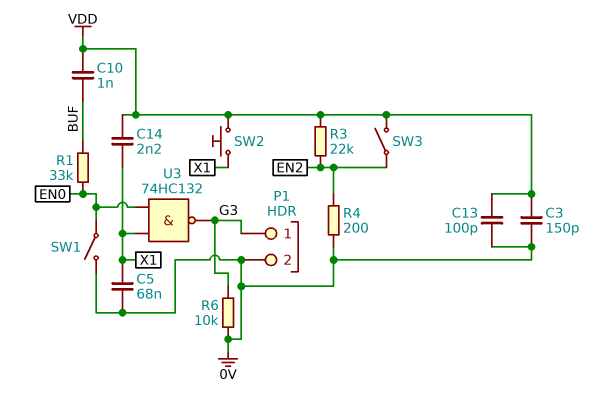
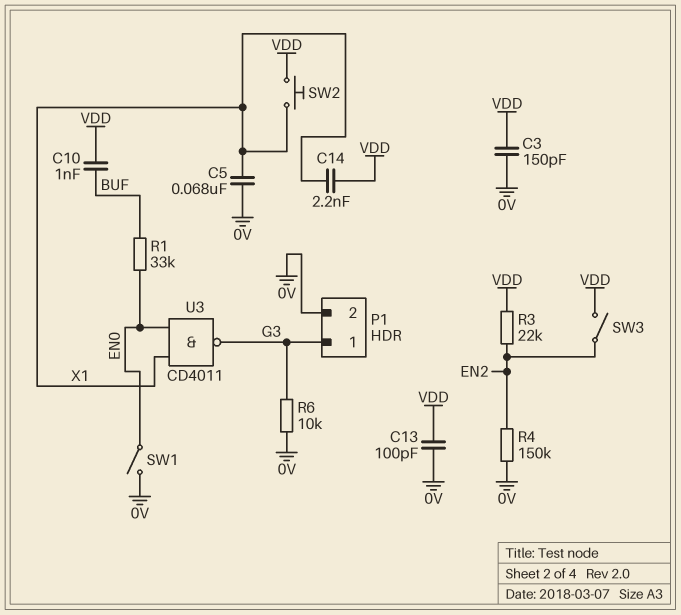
R4: 200 (0V, EN2) -> 150k (0V, EN2)
U3: NAND 74HC132 (in EN0, in X1, out G3) -> NAND CD4011 (in EN0, in X1, out G3)

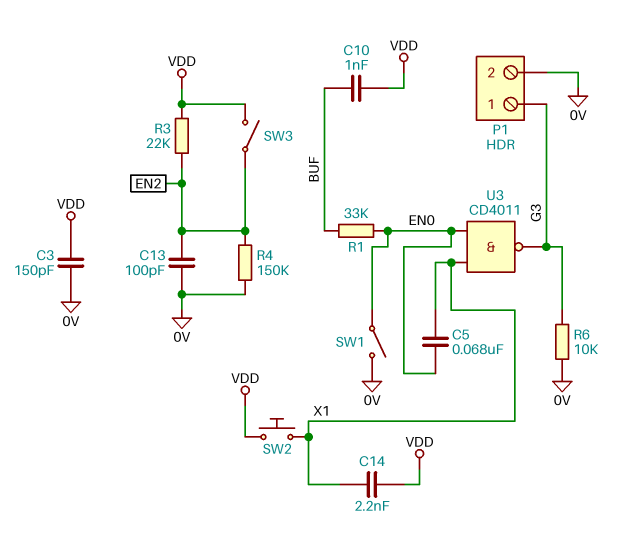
C5: 68nF (0V, X1) -> 68nF (EN0, X1)
C13: 100pF (0V, VDD) -> 100pF (0V, EN2)

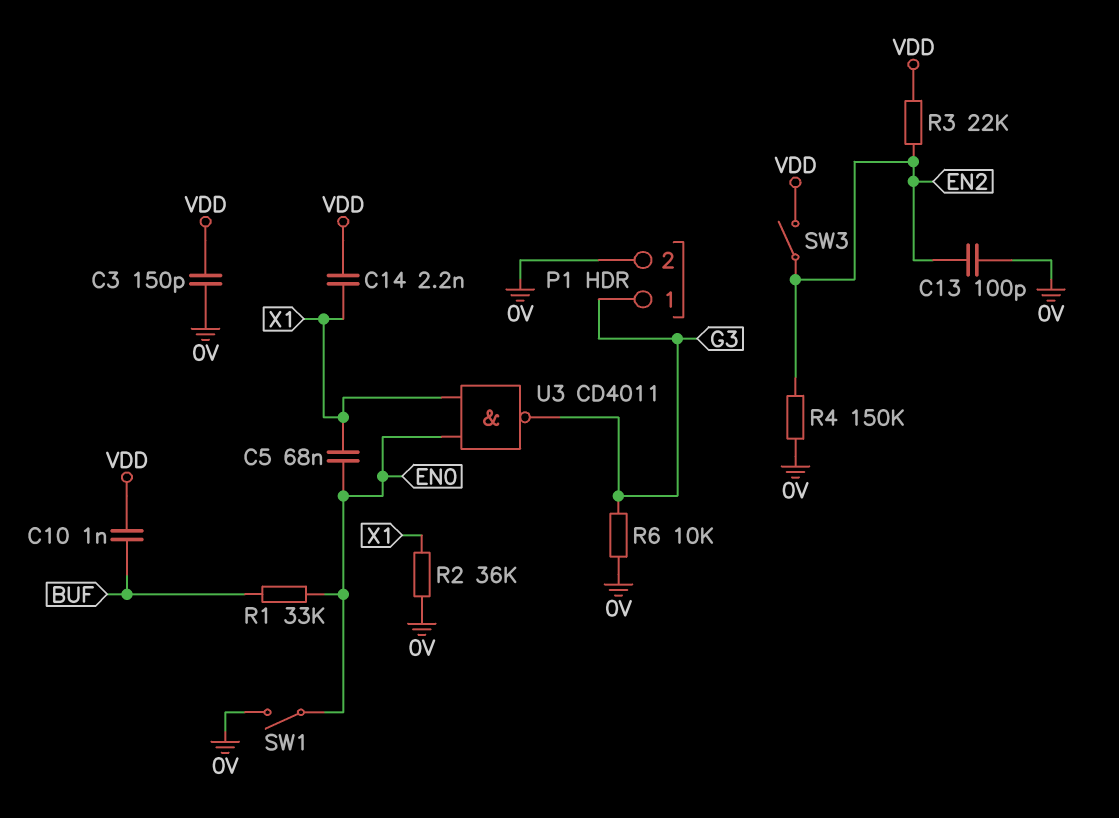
R2: none -> 36k (0V, X1)
SW2: button (VDD, X1) -> none

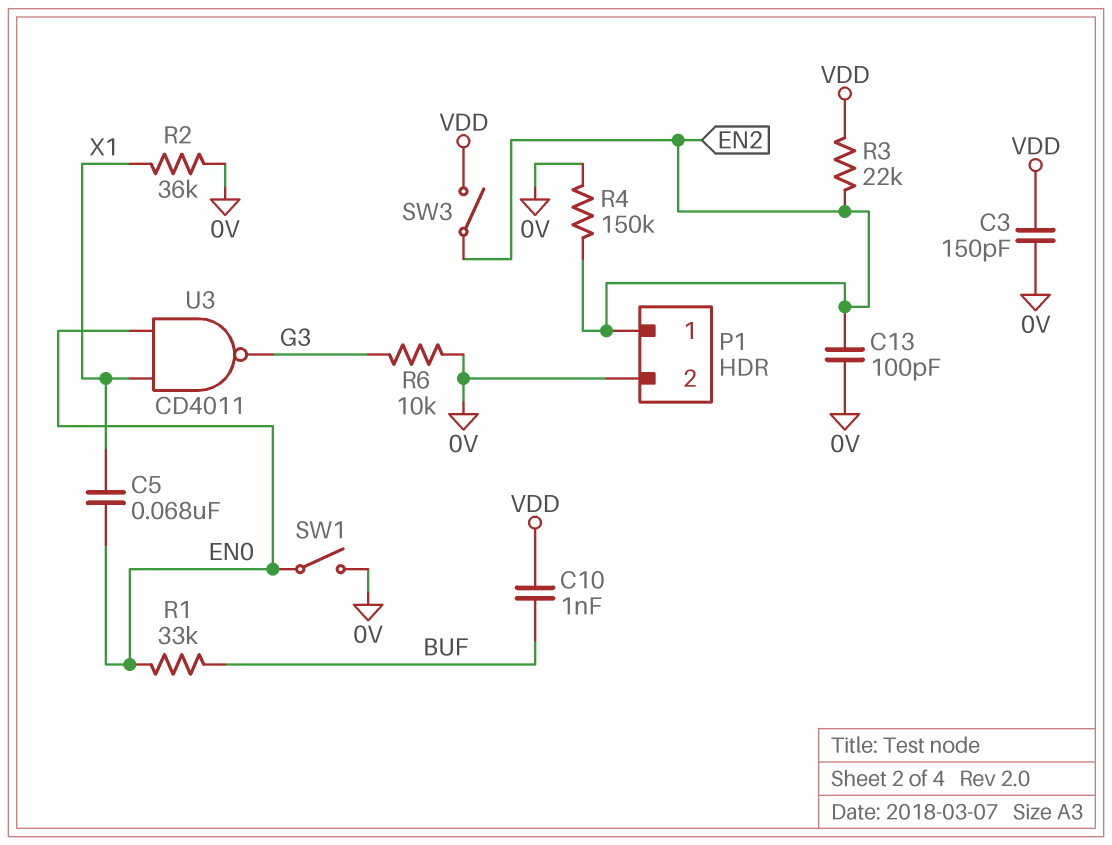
C14: 2.2nF (VDD, X1) -> none
P1 pin 1: G3 -> EN2

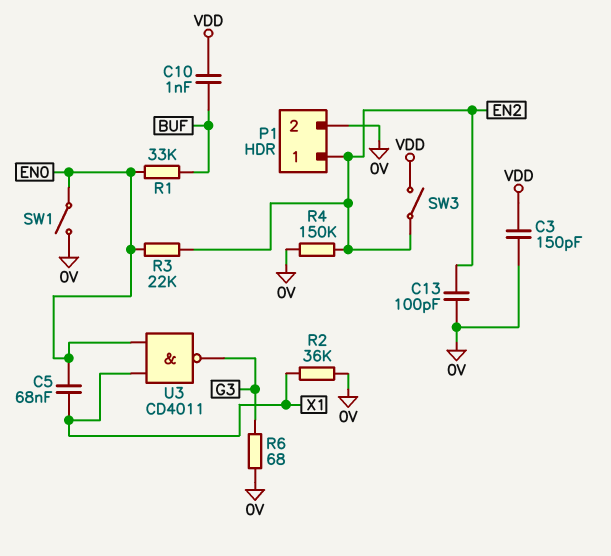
R3: 22k (EN2, VDD) -> 22k (EN0, EN2)
R6: 10k (0V, G3) -> 68 (0V, G3)

